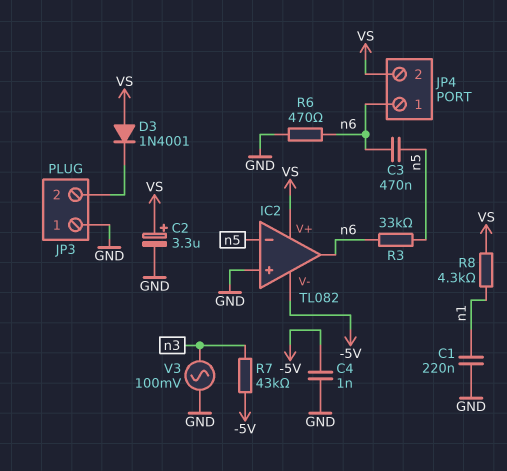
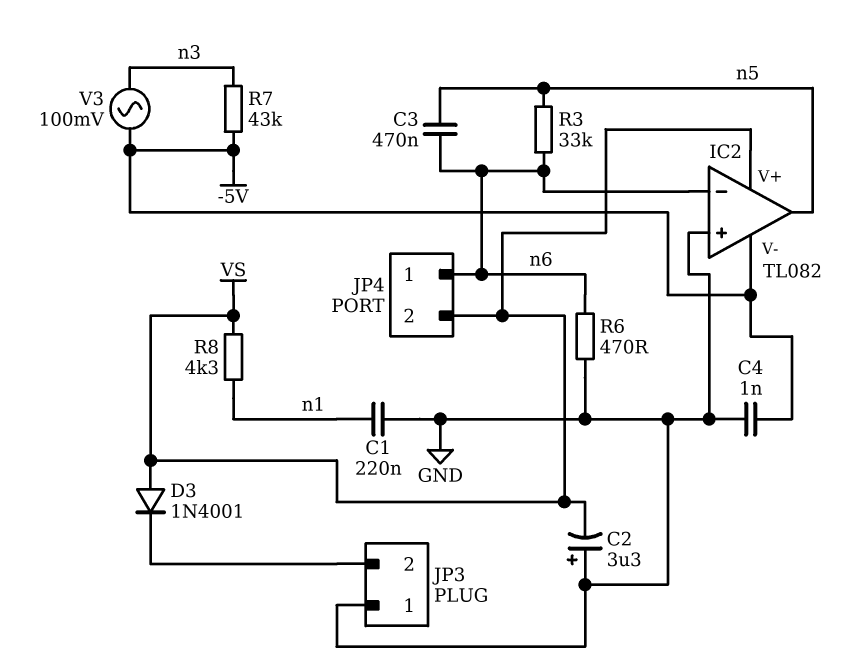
C2: 3.3uF (plus VS, minus GND) -> 3.3uF (plus GND, minus VS)
IC2 pin in-: n5 -> n6
IC2 pin out: n6 -> n5
V3: AC 100mV (GND, n3) -> AC 100mV (-5V, n3)

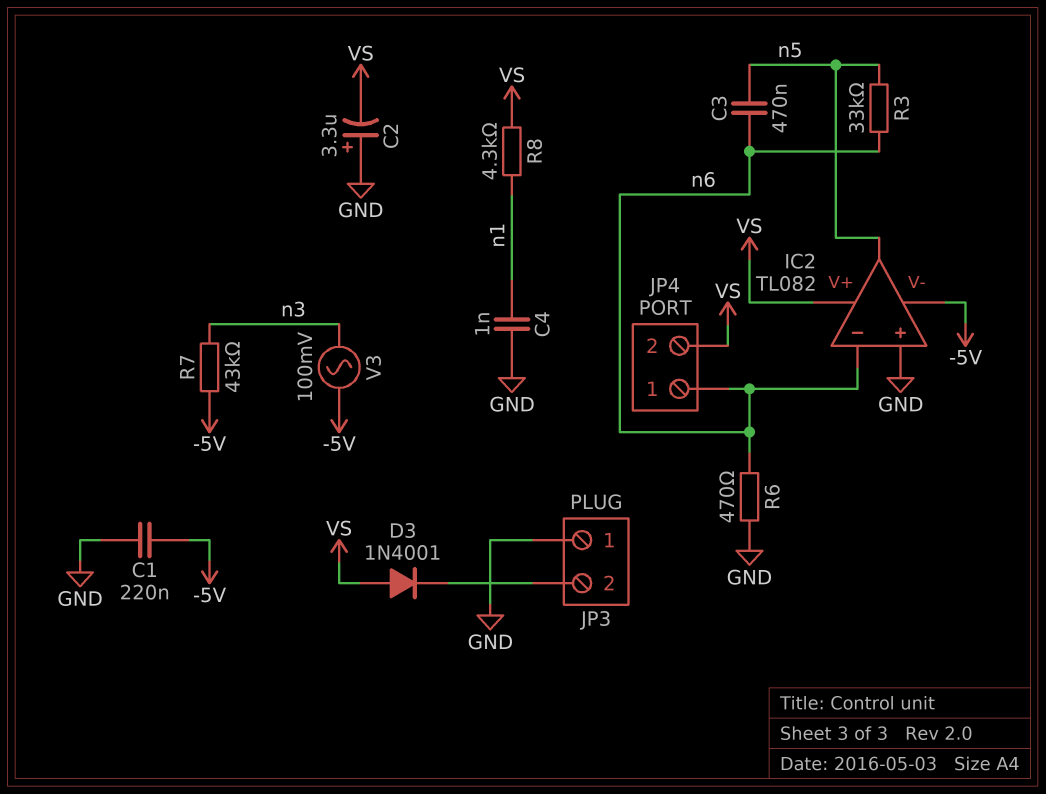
C1: 220nF (GND, n1) -> 220nF (-5V, GND)
C4: 1nF (-5V, GND) -> 1nF (GND, n1)

